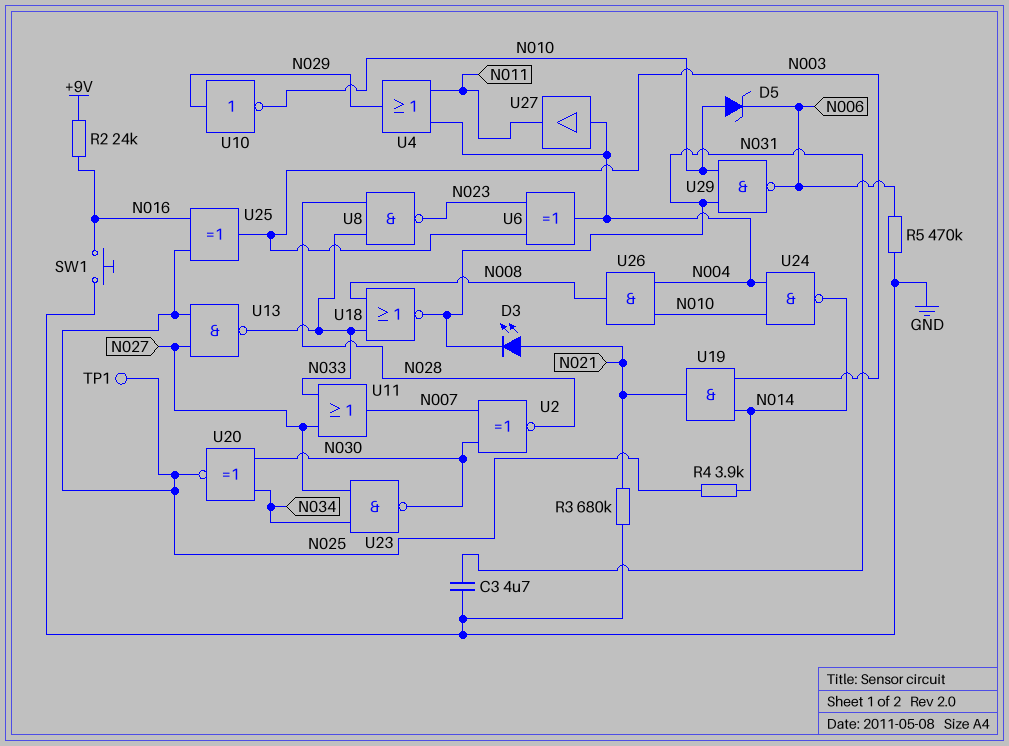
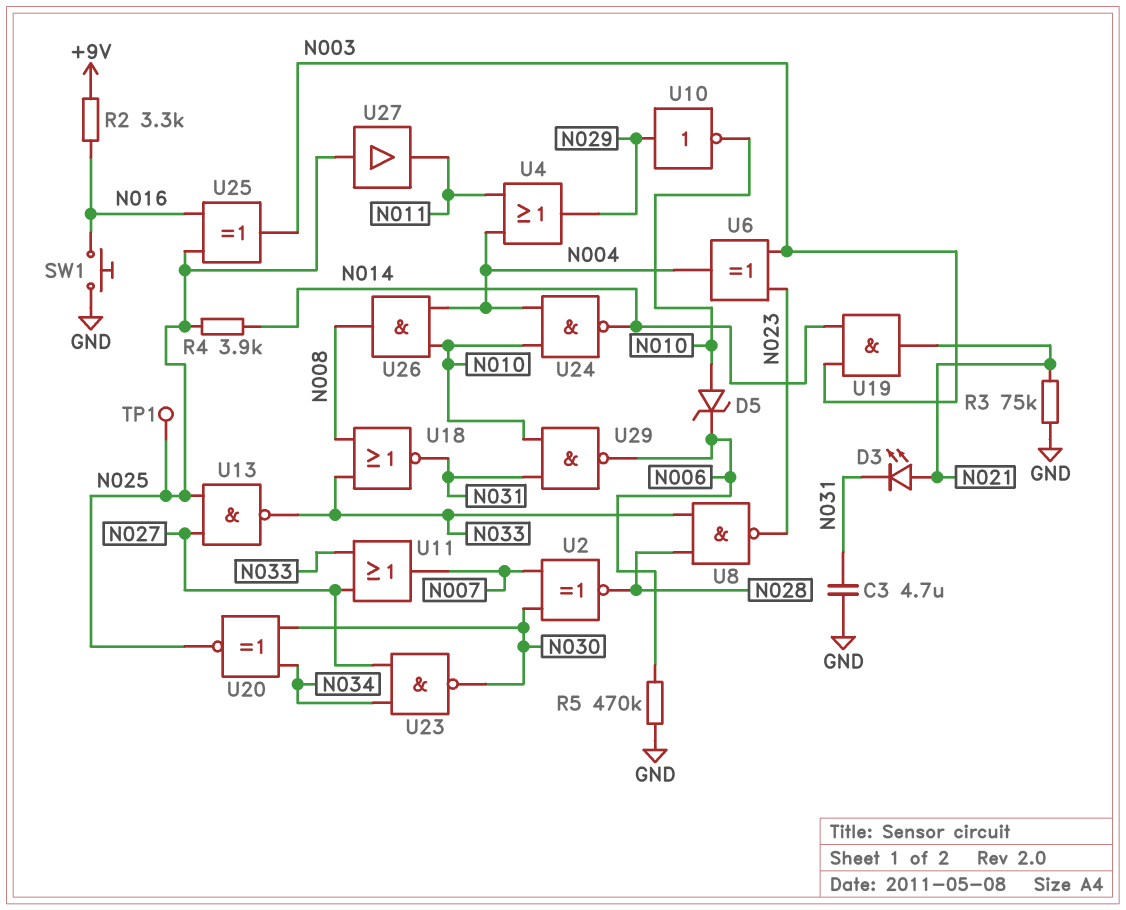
R2: 24k (+9V, N016) -> 3.3k (+9V, N016)
R3: 680k (GND, N021) -> 75k (GND, N021)
U27: buffer (in N004, out N011) -> buffer (in N025, out N011)

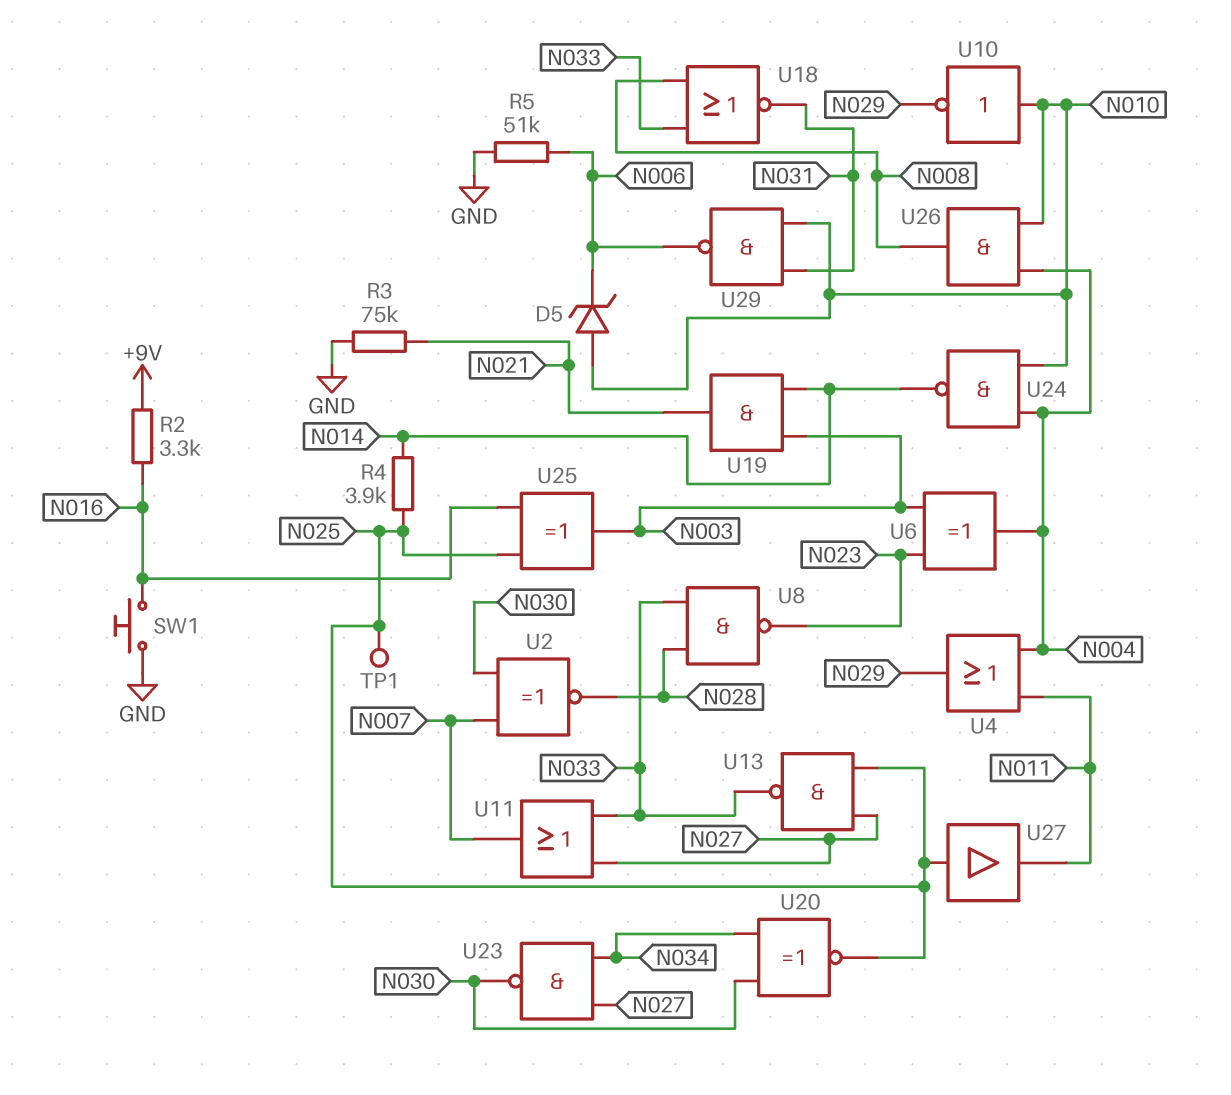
C3: 4.7uF (GND, N031) -> none
D3: LED (A N021, K N031) -> none
R5: 470k (GND, N006) -> 51k (GND, N006)
U10: NOT (in N029, out N010) -> NOT (in N010, out N029)

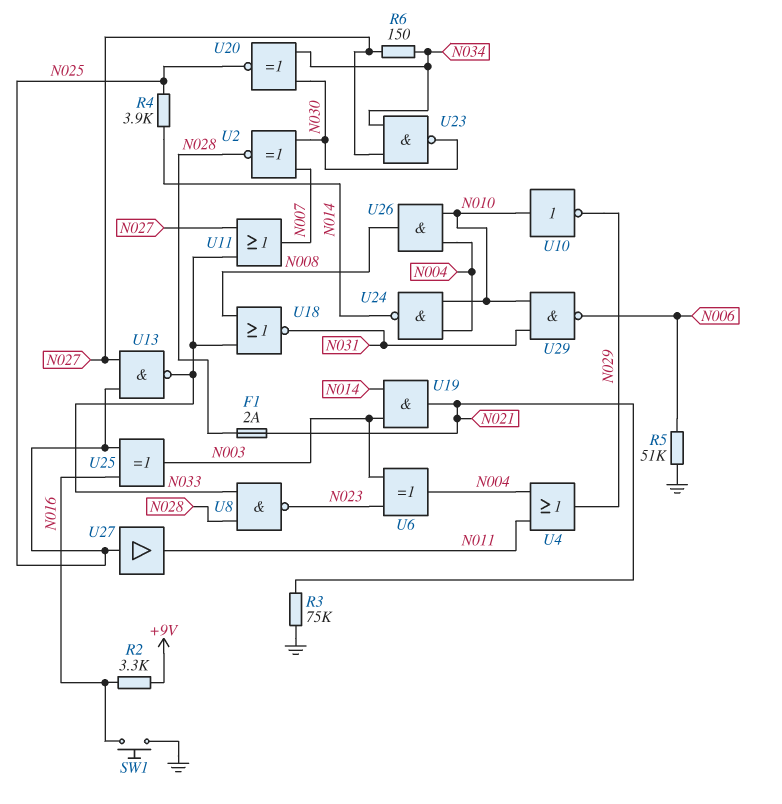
D5: zener (A N010, K N006) -> none
F1: none -> 2A (N021, N028)
R6: none -> 150 (N027, N034)
TP1: test point (N025) -> none

